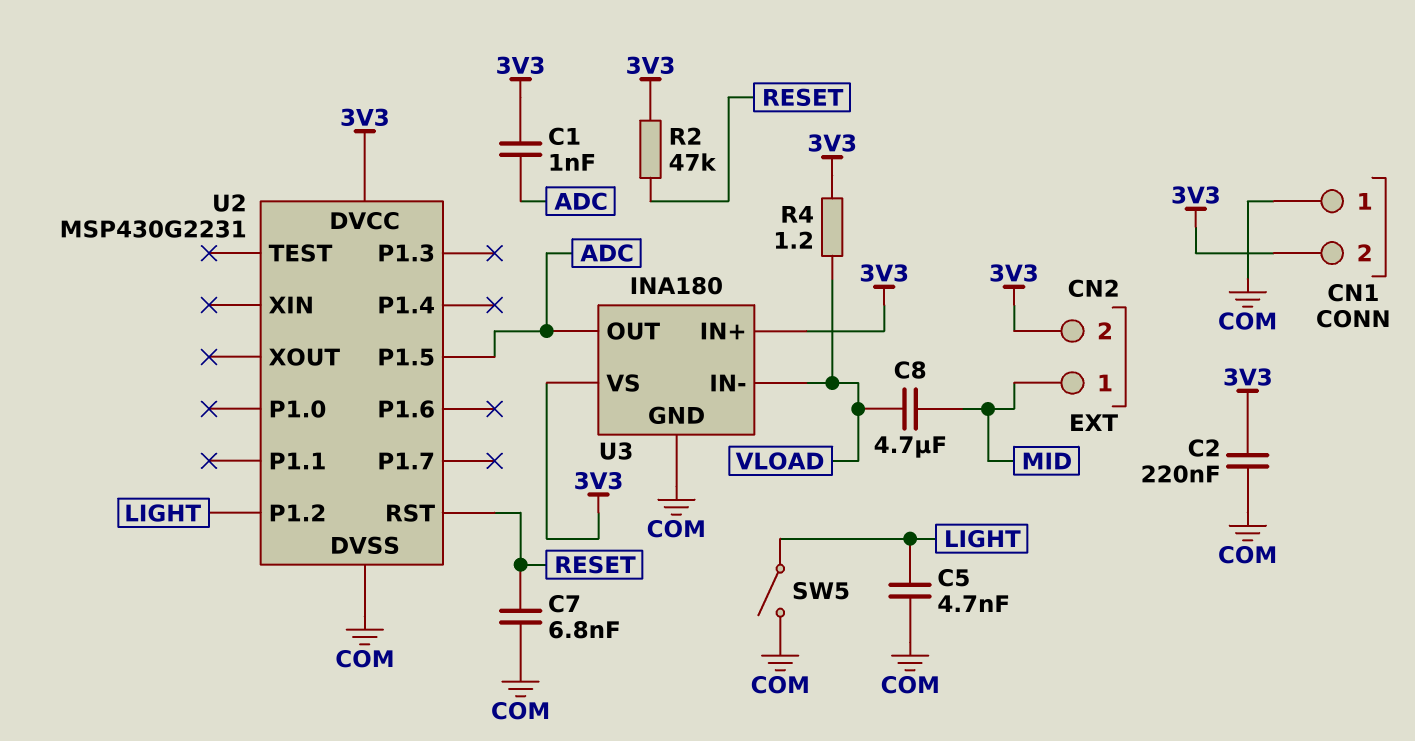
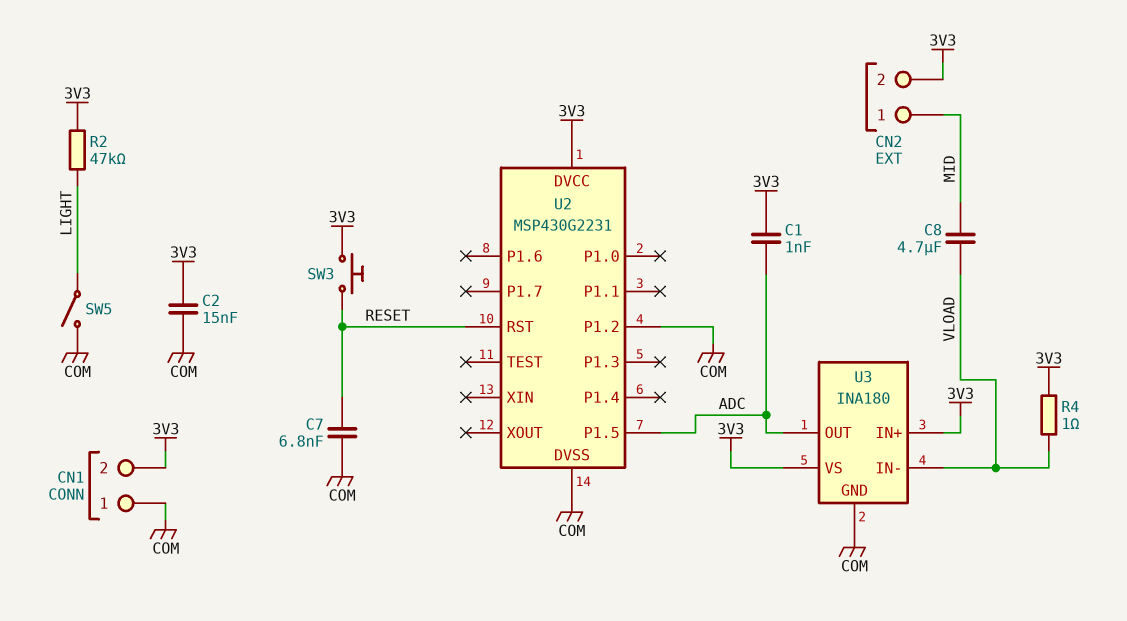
C2: 220nF (3V3, COM) -> 15nF (3V3, COM)
C5: 4.7nF (COM, LIGHT) -> none
R2: 47k (3V3, RESET) -> 47k (3V3, LIGHT)
R4: 1.2 (3V3, VLOAD) -> 1 (3V3, VLOAD)
SW3: none -> button (3V3, RESET)
U2 pin P1.2: LIGHT -> COM

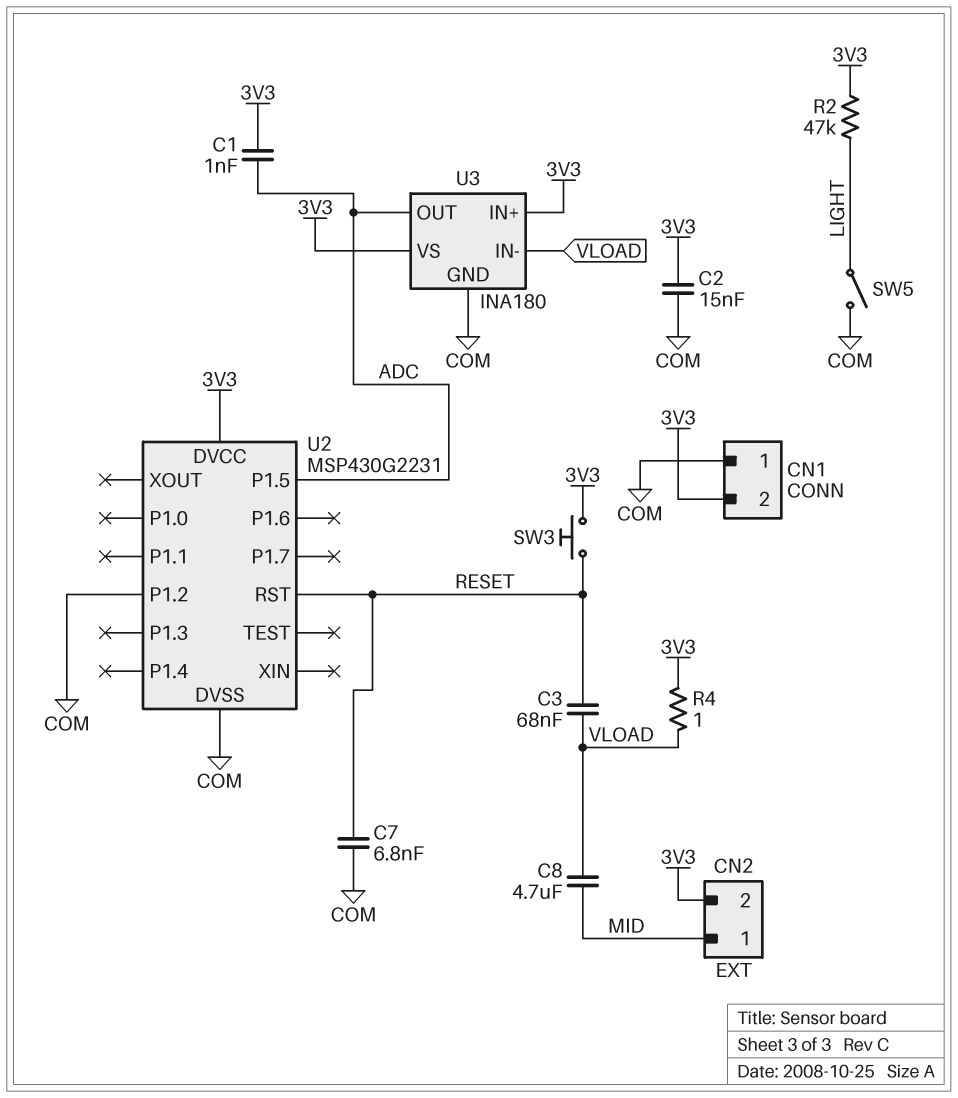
C3: none -> 68nF (RESET, VLOAD)

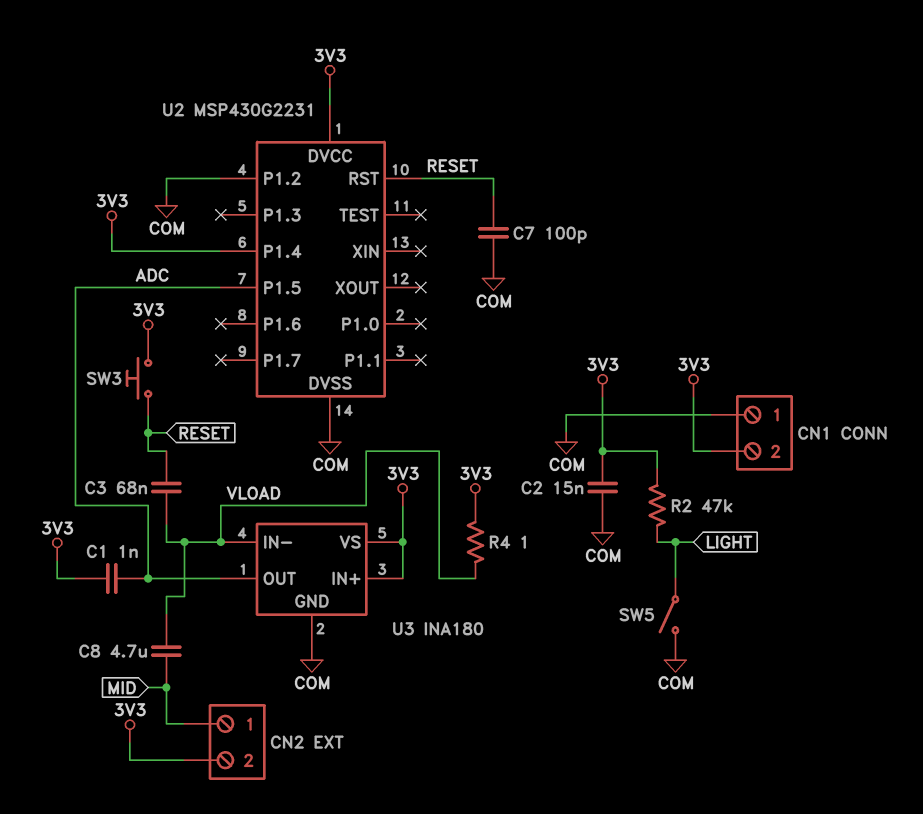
C7: 6.8nF (COM, RESET) -> 100pF (COM, RESET)
U2 pin P1.4: none -> 3V3

